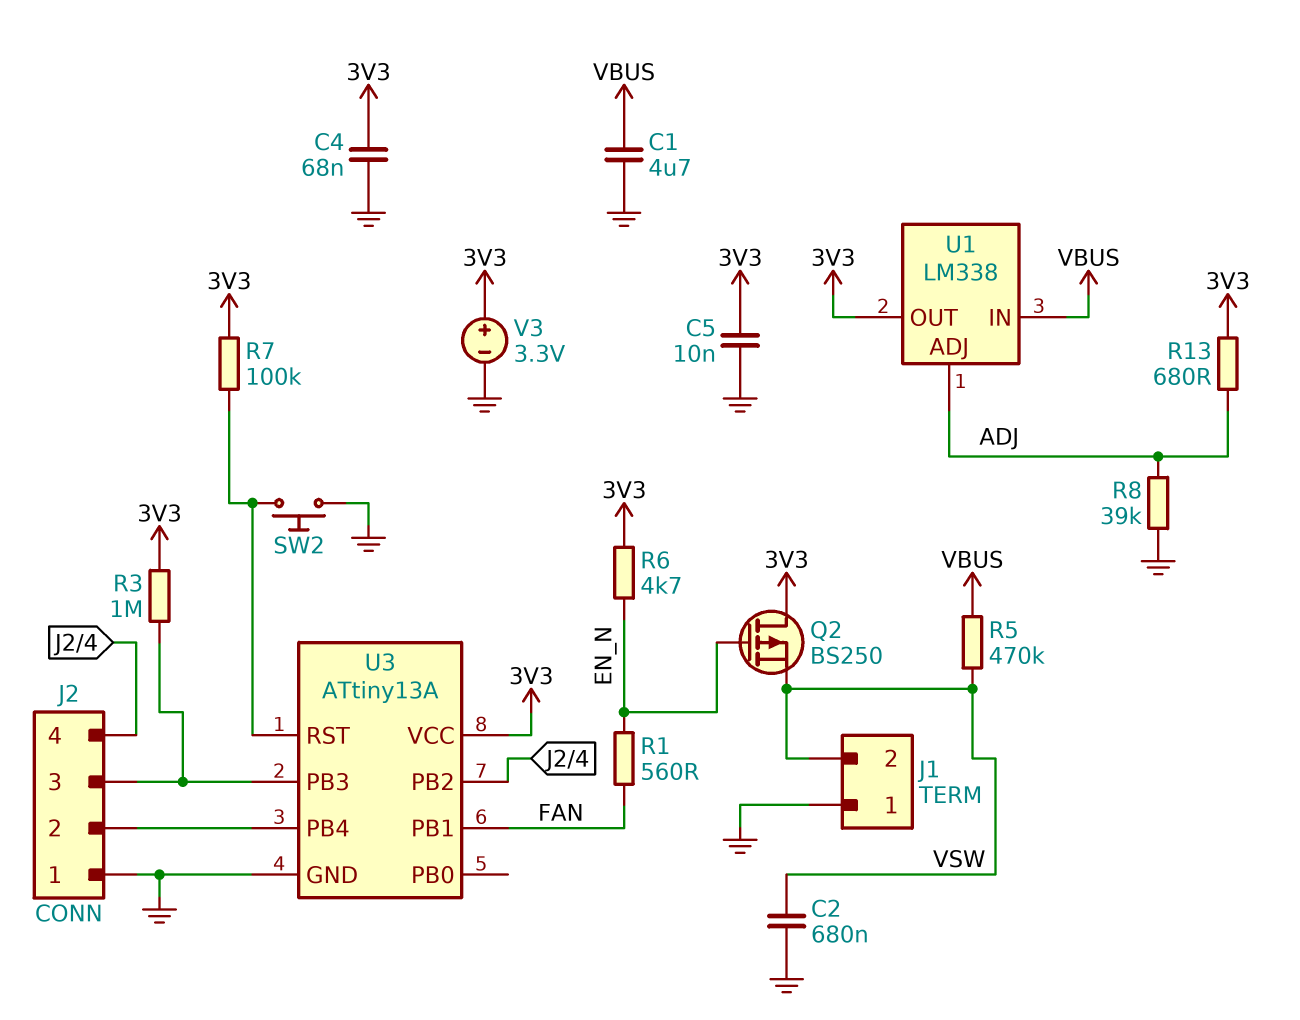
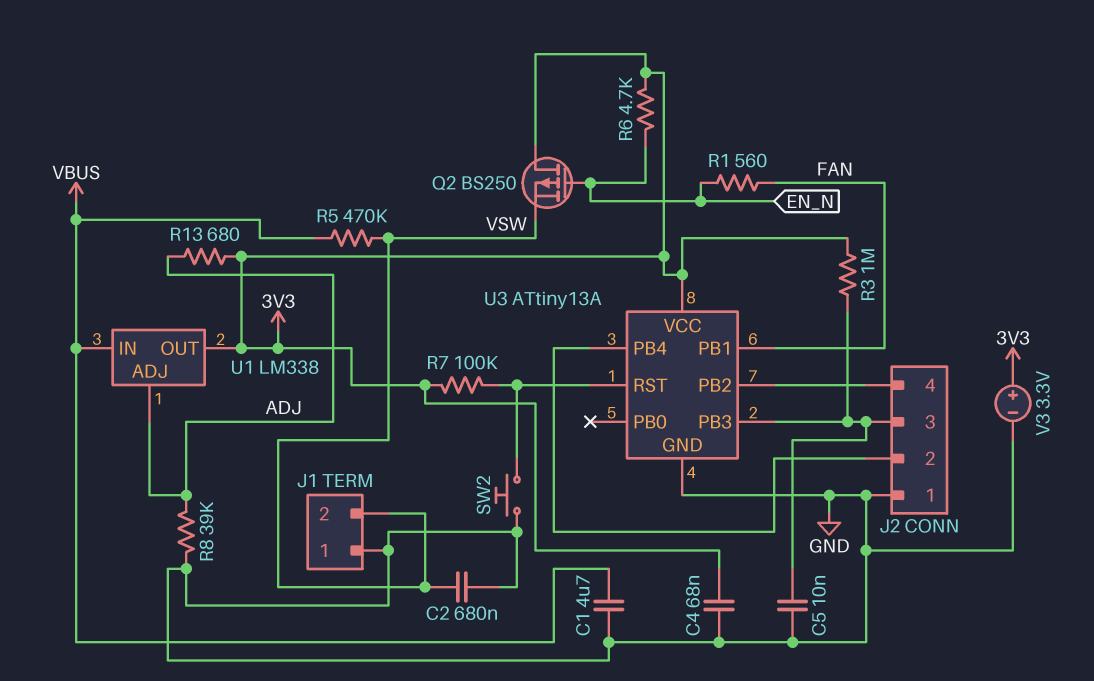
C5: 10nF (3V3, GND) -> 10nF (GND, J2/3)

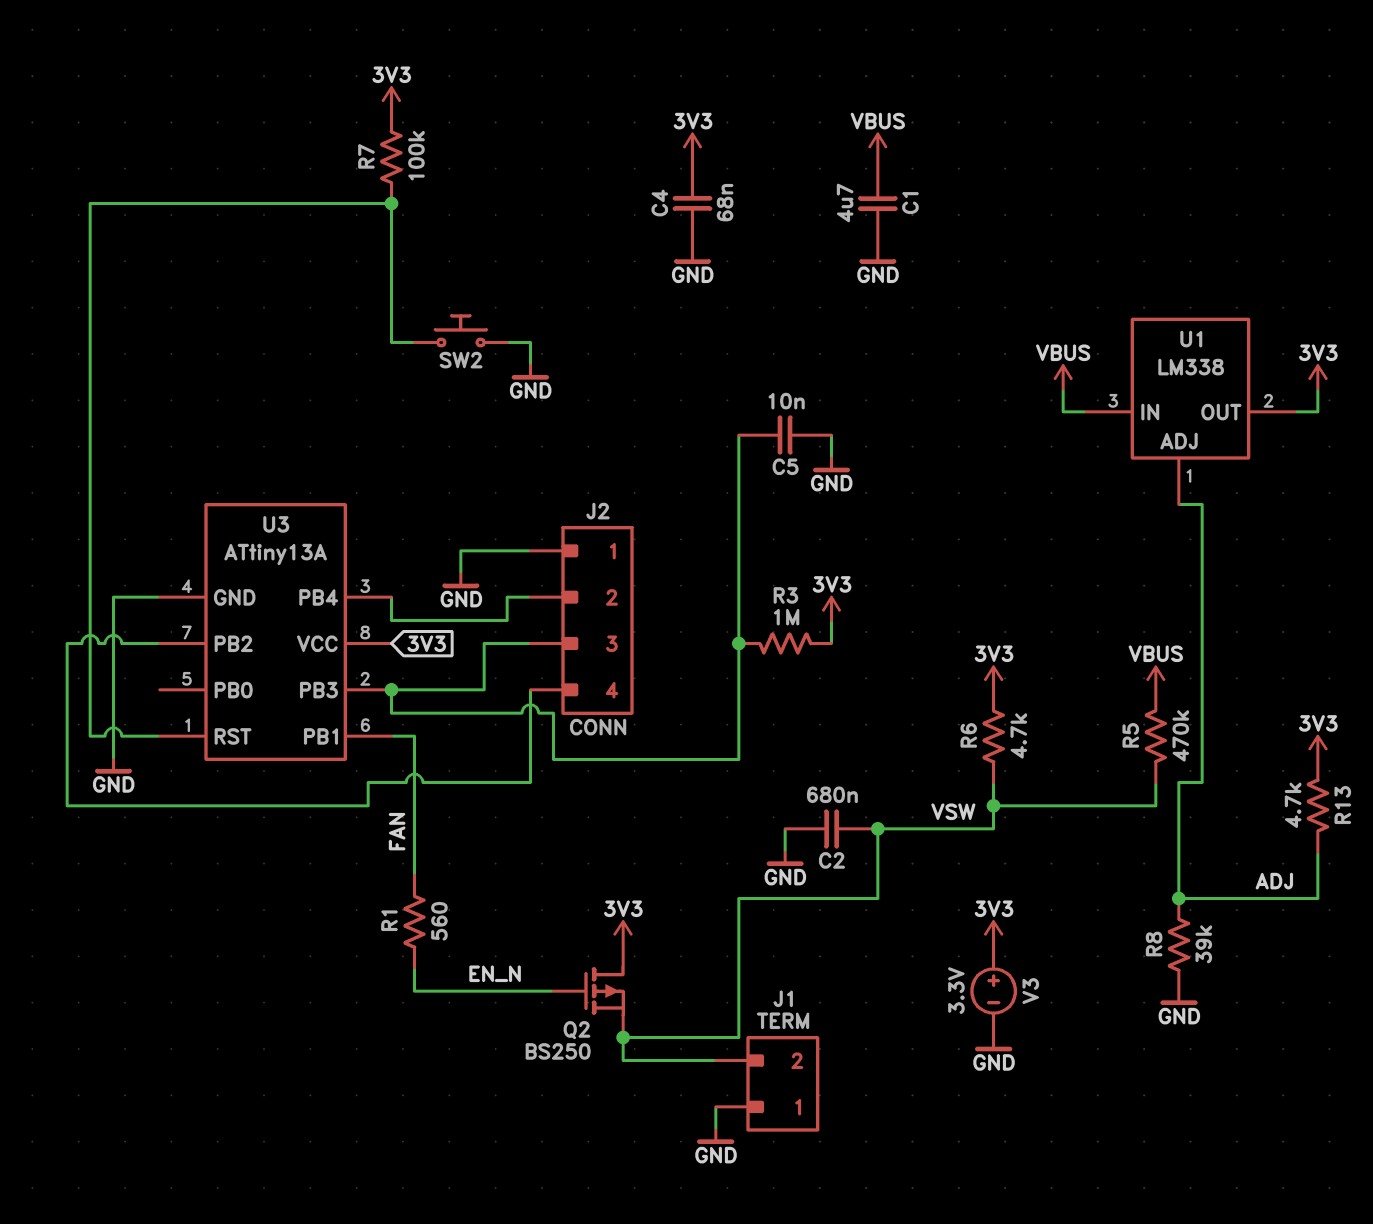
R6: 4.7k (3V3, EN_N) -> 4.7k (3V3, VSW)
R13: 680 (3V3, ADJ) -> 4.7k (3V3, ADJ)

